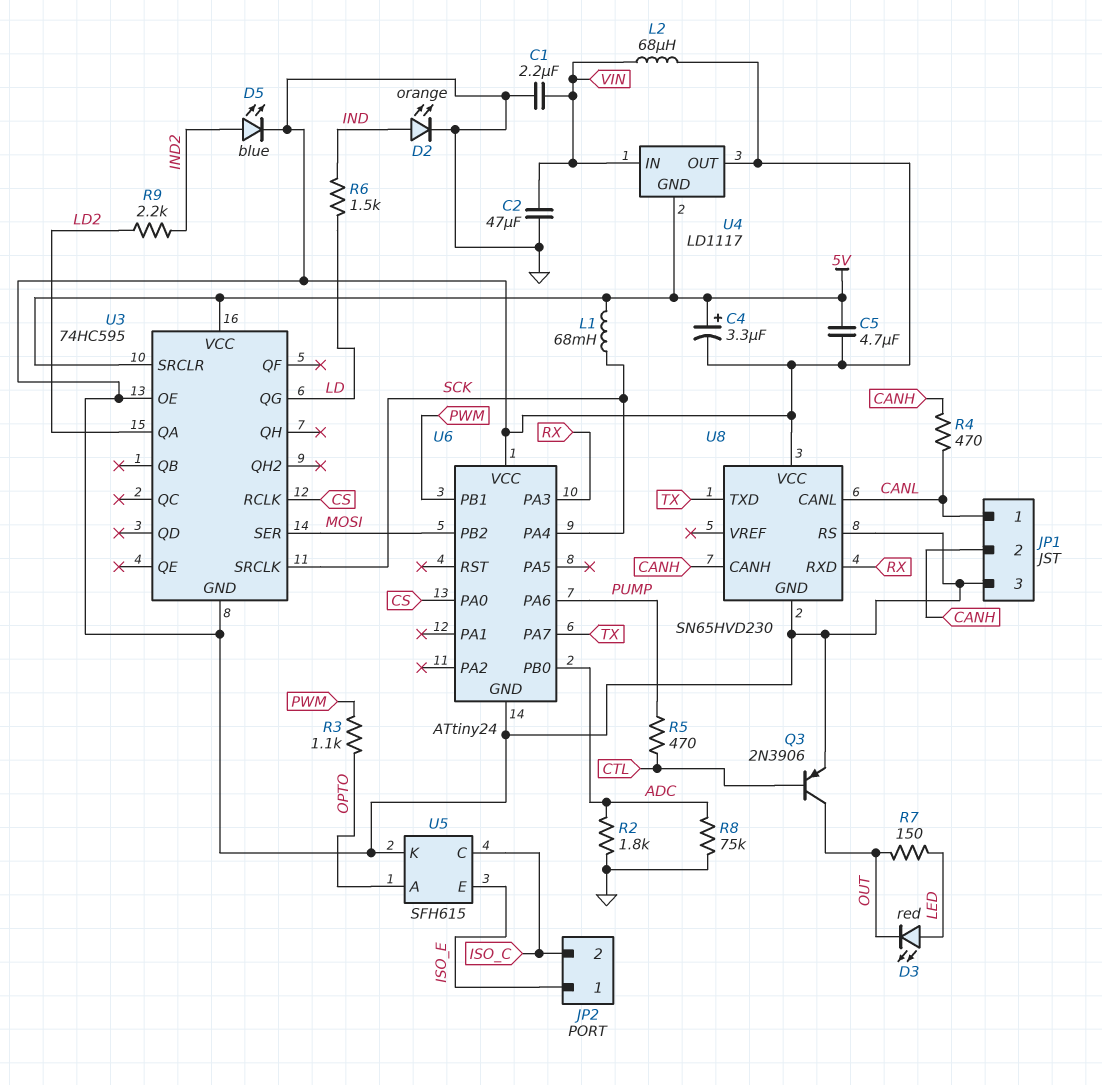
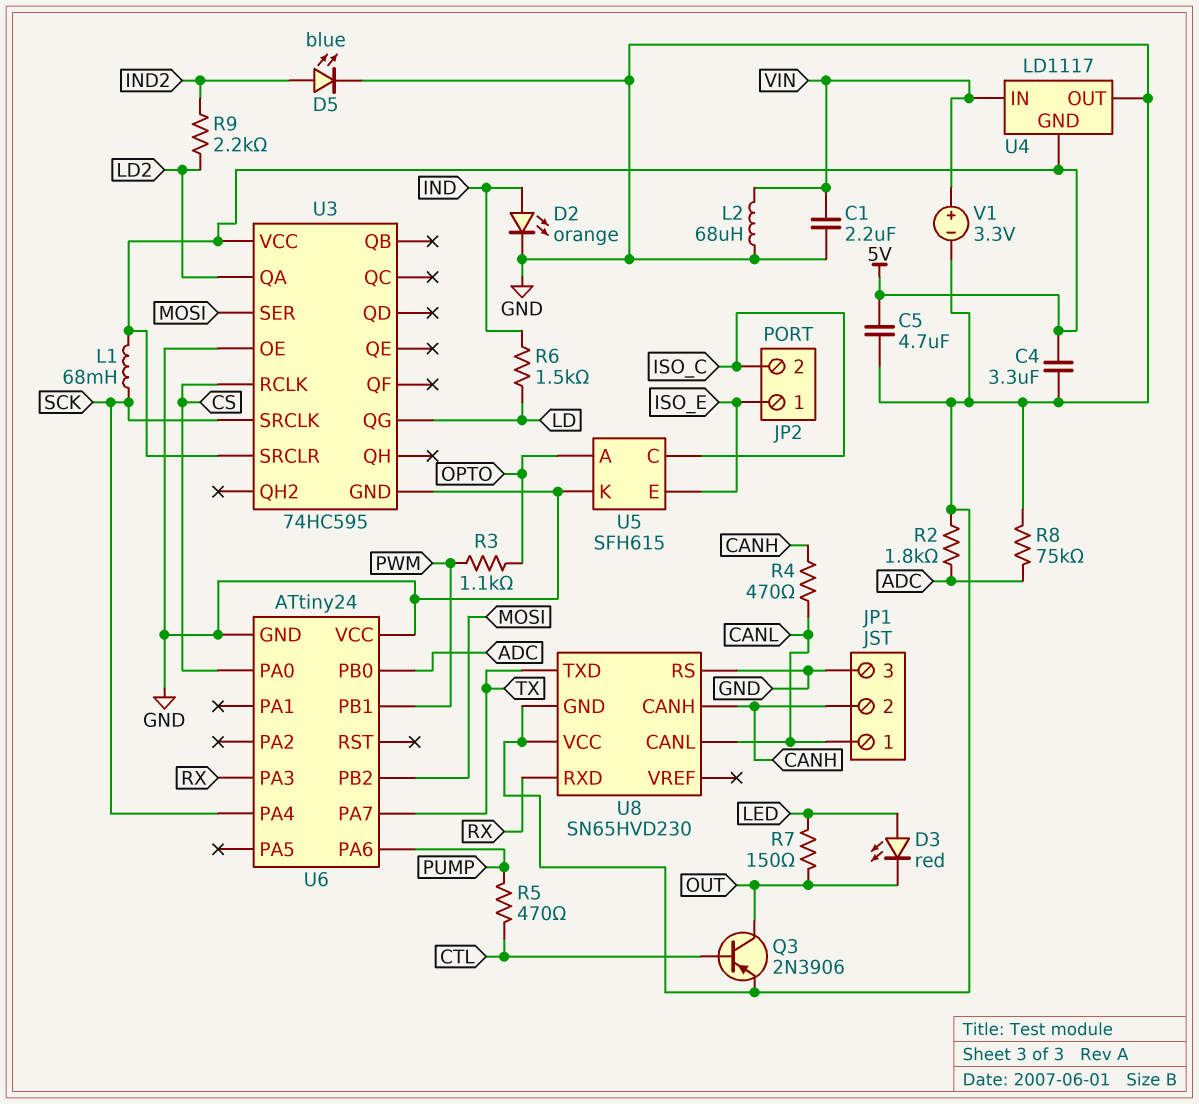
C2: 47uF (GND, VIN) -> none
C4: 3.3uF (plus 5V, minus GND) -> 3.3uF (5V, GND)
V1: none -> 3.3V (plus VIN, minus GND)

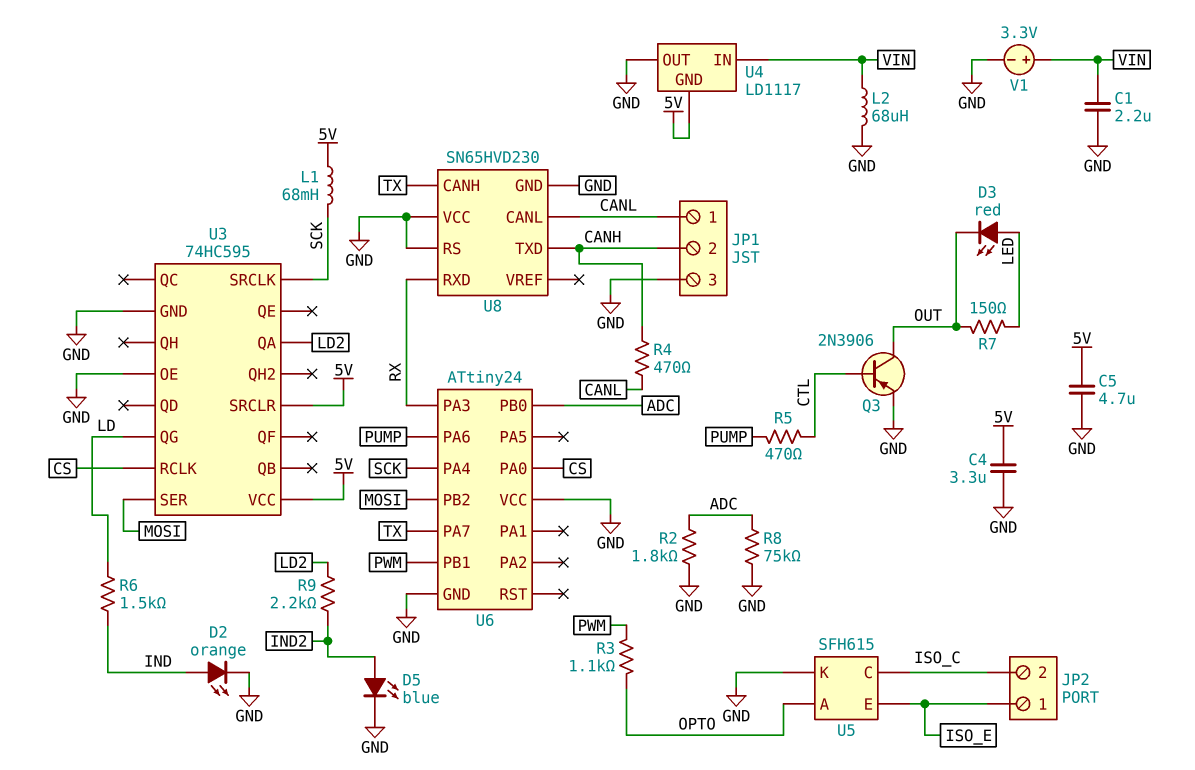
U8 pin CANH: CANH -> TX
U8 pin TXD: TX -> CANH

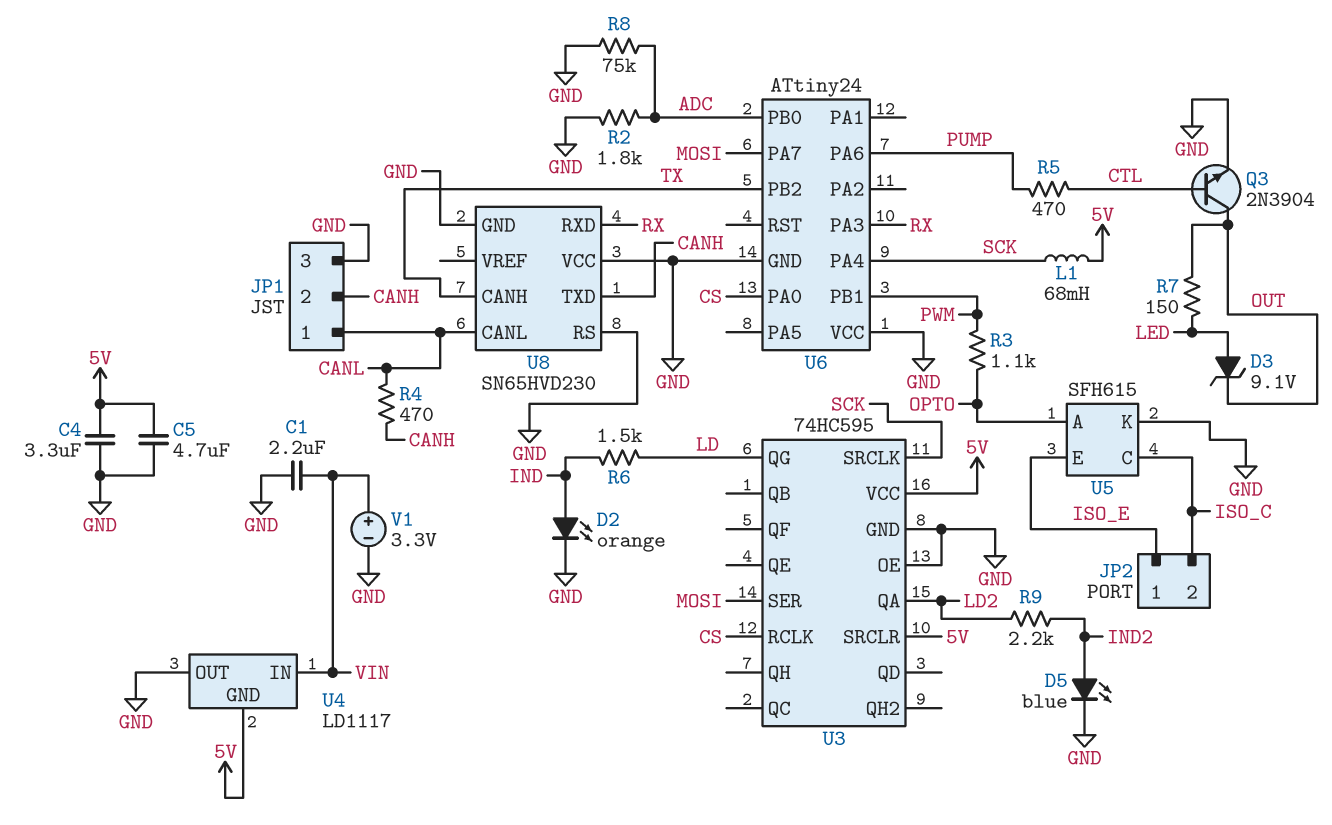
D3: LED red (A LED, K OUT) -> zener 9.1V (A LED, K OUT)
L2: 68uH (GND, VIN) -> none
Q3: PNP 2N3906 (B CTL, C OUT, E GND) -> NPN 2N3904 (B CTL, C OUT, E GND)
U6 pin PA7: TX -> MOSI
U6 pin PB2: MOSI -> TX

